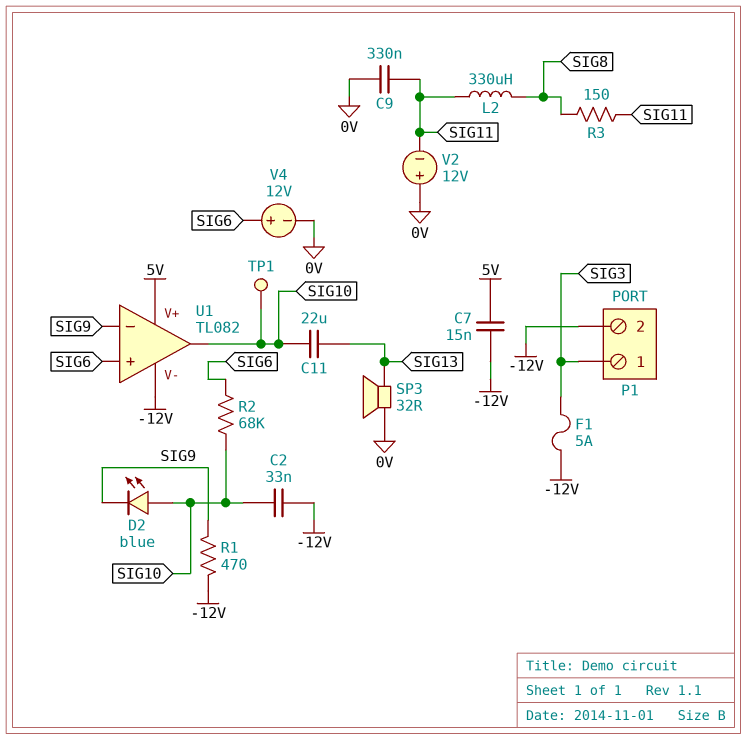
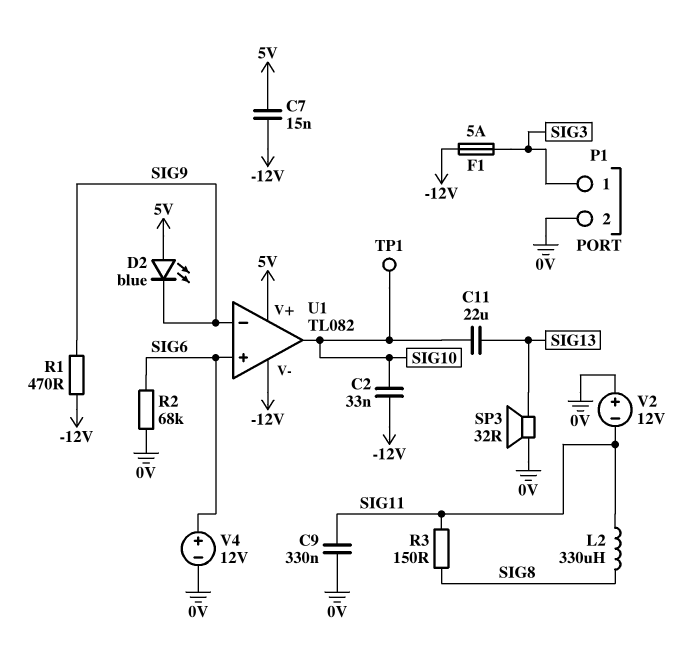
D2: LED blue (A SIG10, K SIG9) -> LED blue (A 5V, K SIG9)
P1 pin 2: -12V -> 0V
R2: 68k (SIG6, SIG10) -> 68k (0V, SIG6)

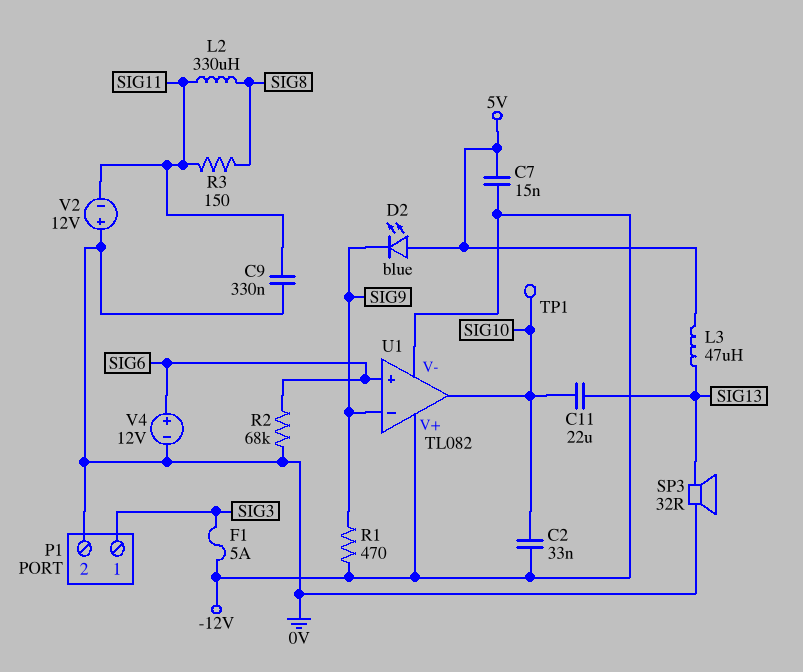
L3: none -> 47uH (5V, SIG13)
U1 pin V+: 5V -> -12V

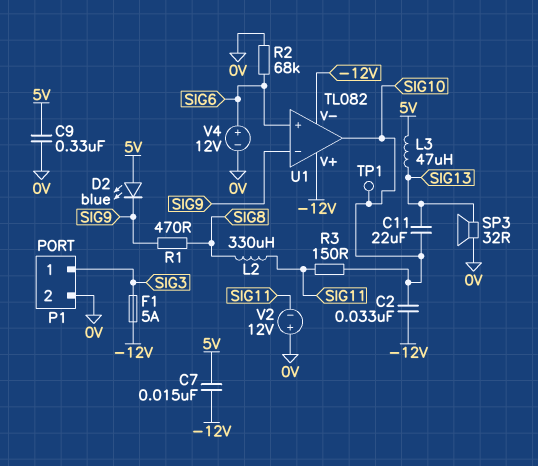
C9: 330nF (0V, SIG11) -> 330nF (0V, 5V)
R1: 470 (-12V, SIG9) -> 470 (SIG8, SIG9)
R3: 150 (SIG8, SIG11) -> 150 (SIG10, SIG11)

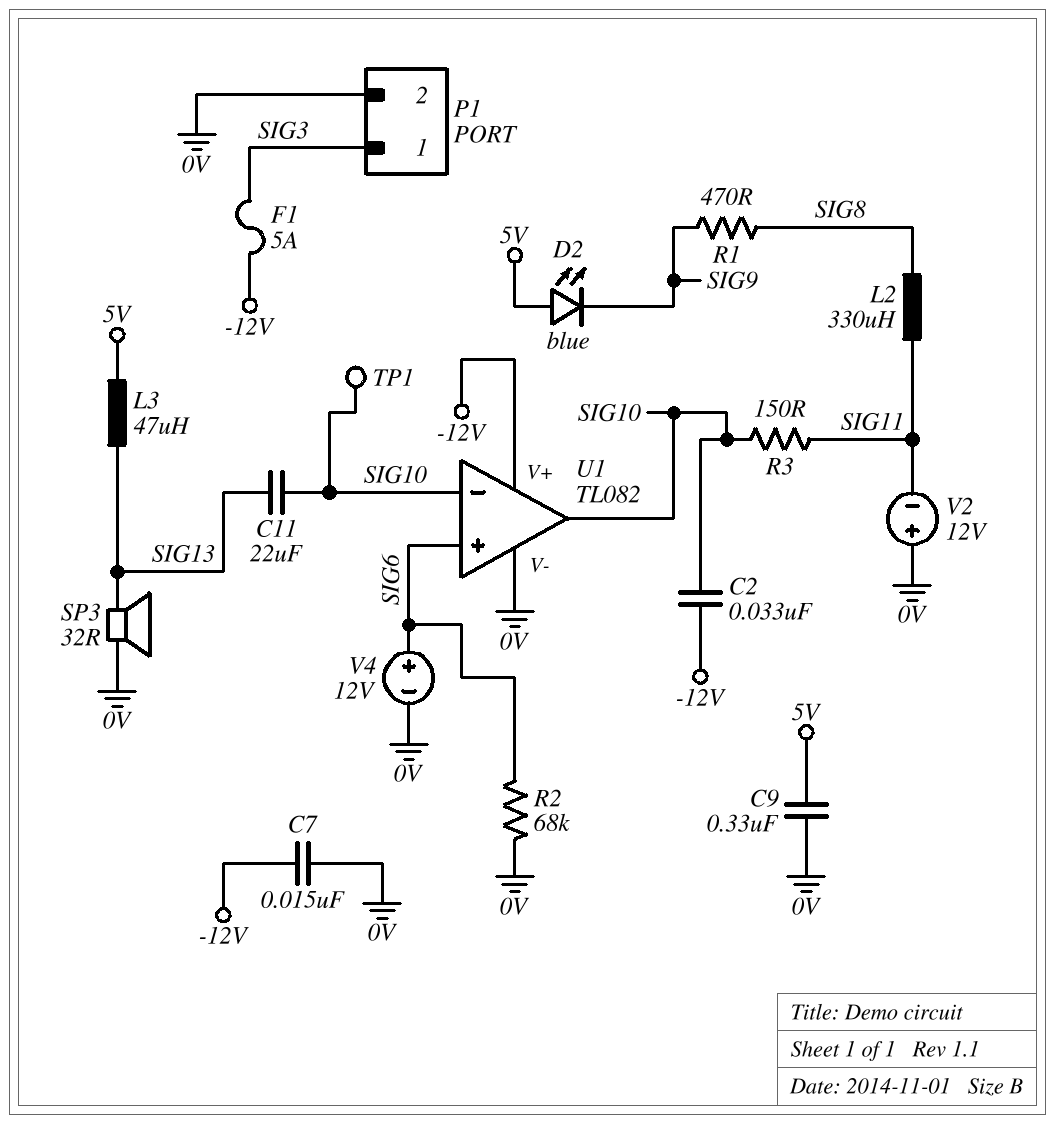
C7: 15nF (-12V, 5V) -> 15nF (-12V, 0V)
U1 pin V-: -12V -> 0V
U1 pin in-: SIG9 -> SIG10

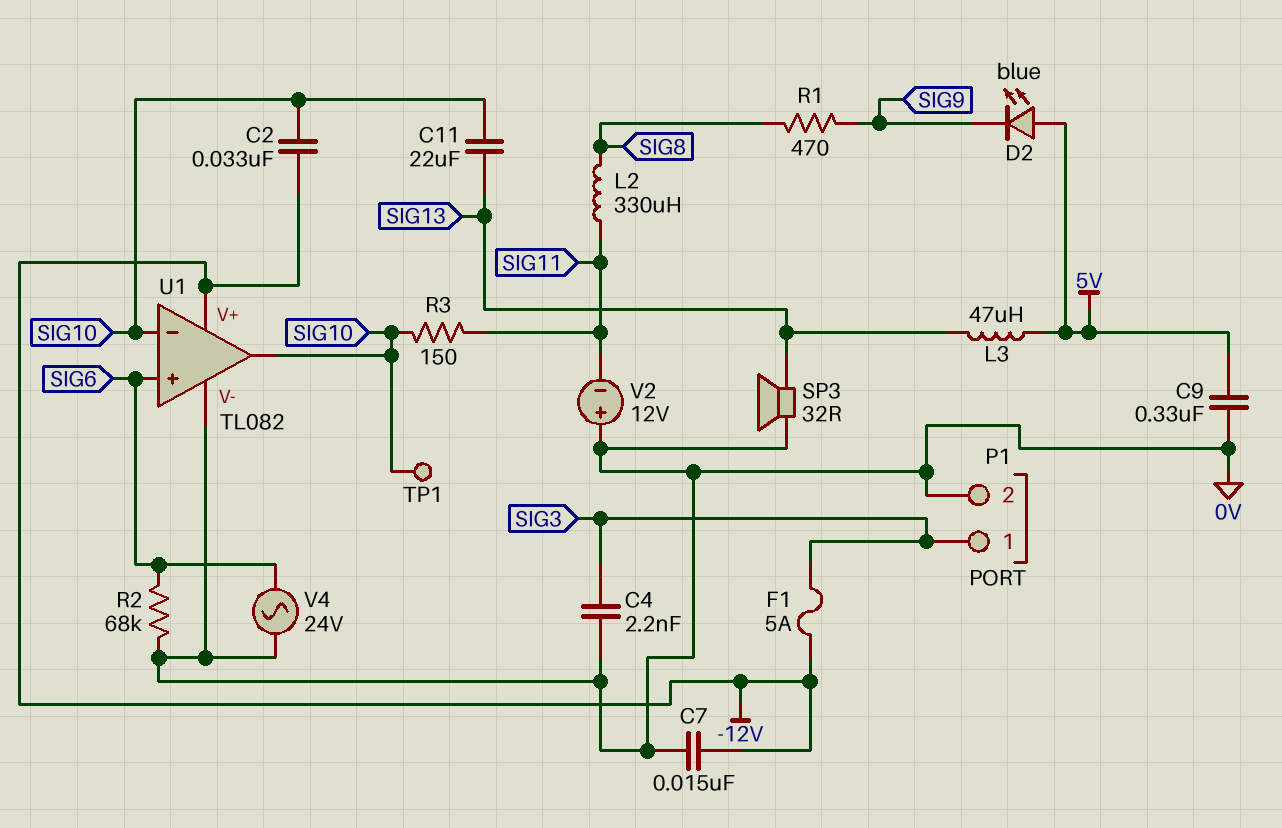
C4: none -> 2.2nF (0V, SIG3)
V4: 12V (plus SIG6, minus 0V) -> AC 24V (0V, SIG6)

